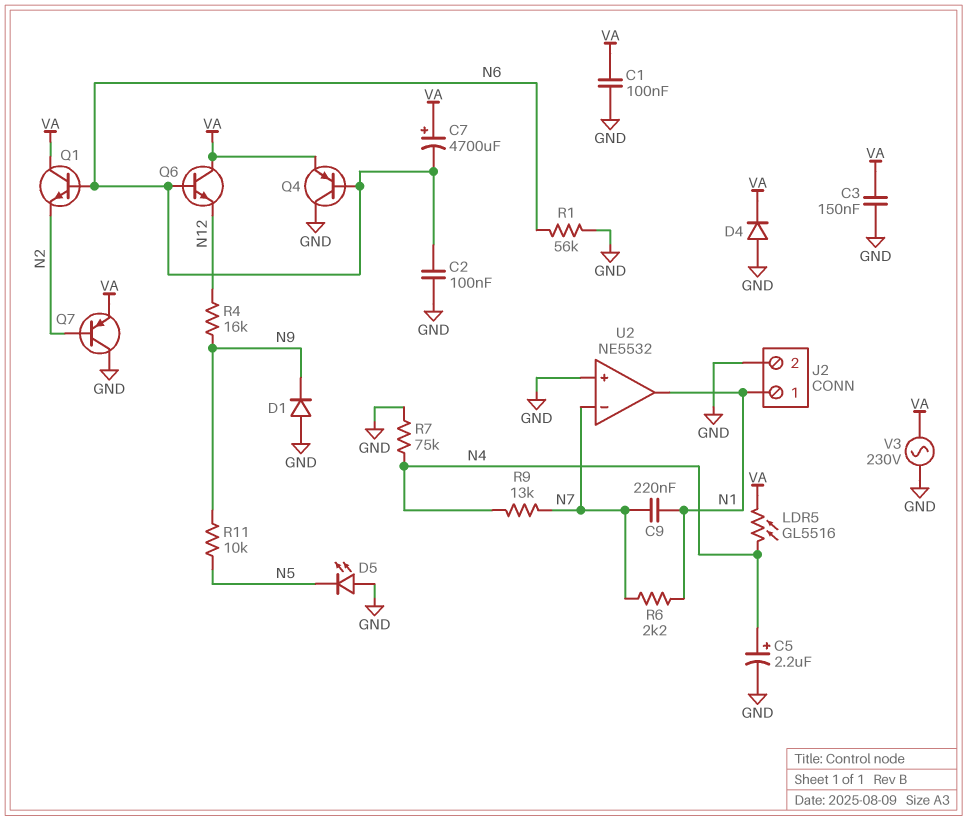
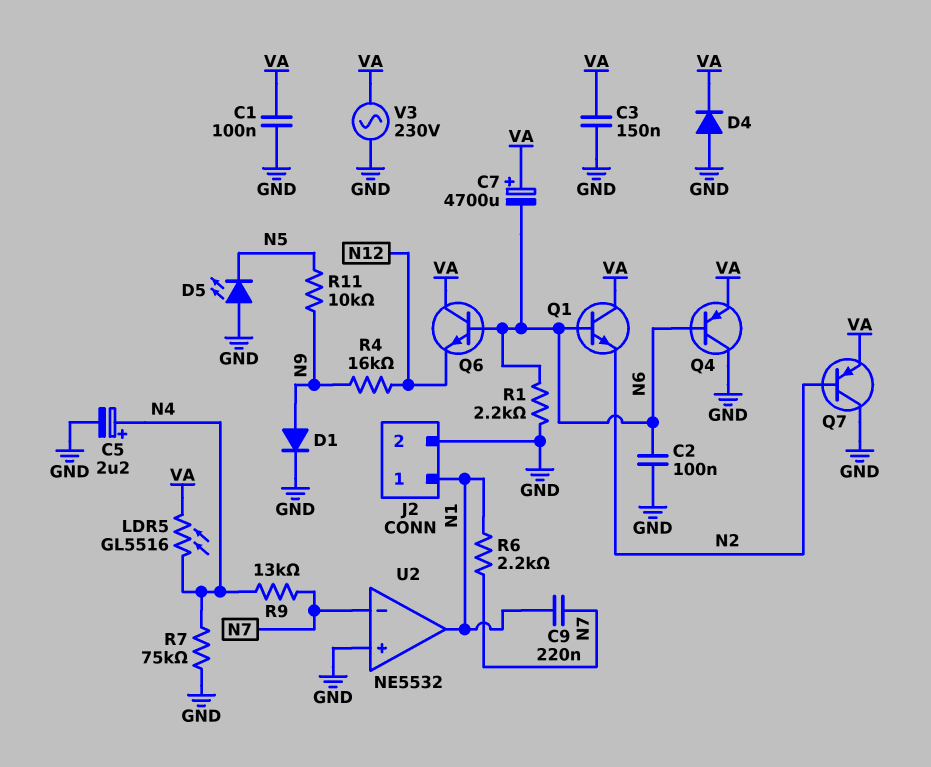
D1: diode (A GND, K N9) -> diode (A N9, K GND)
R1: 56k (GND, N6) -> 2.2k (GND, N6)

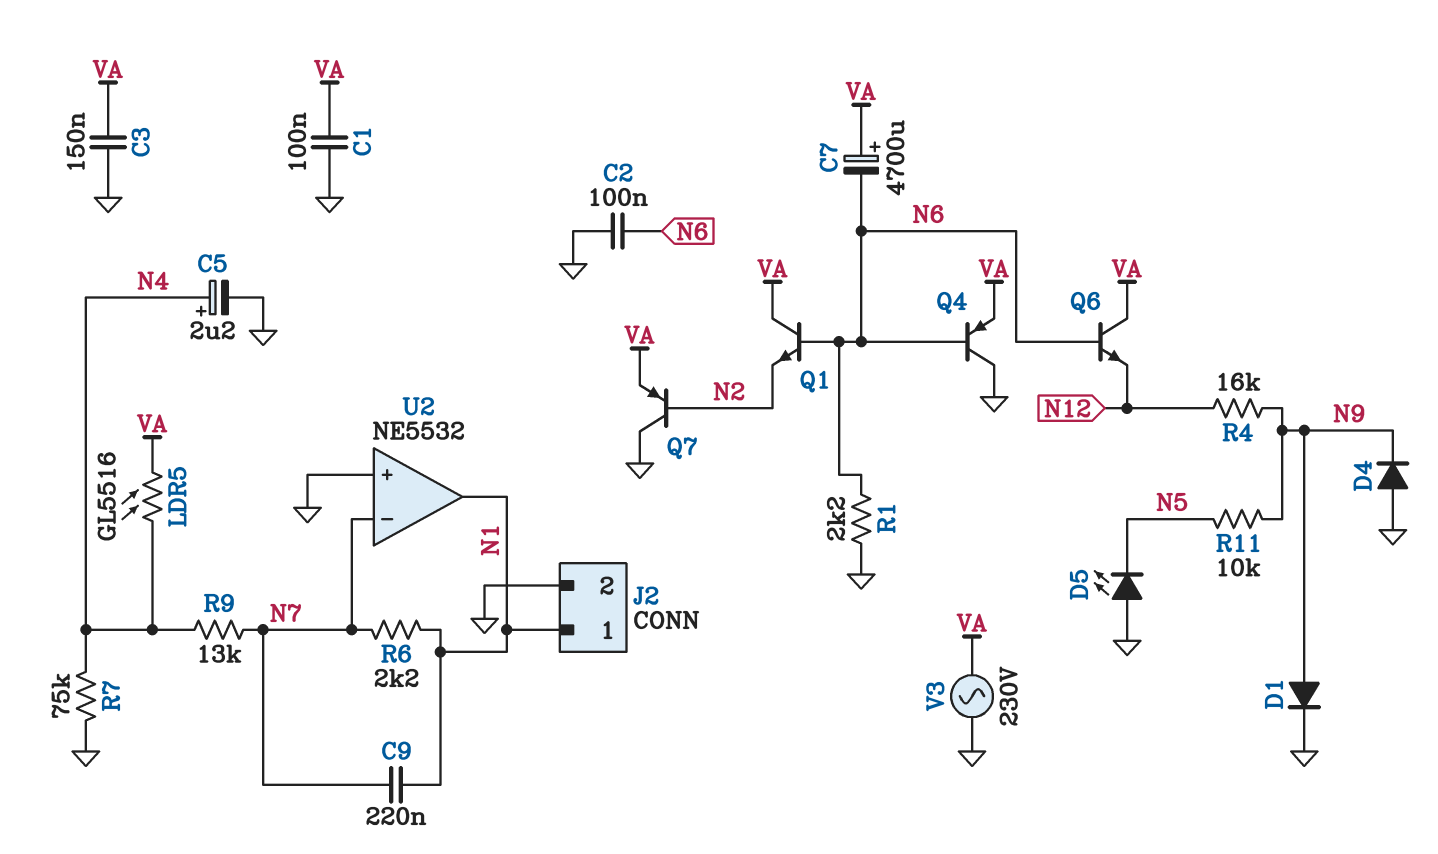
D4: diode (A GND, K VA) -> diode (A GND, K N9)

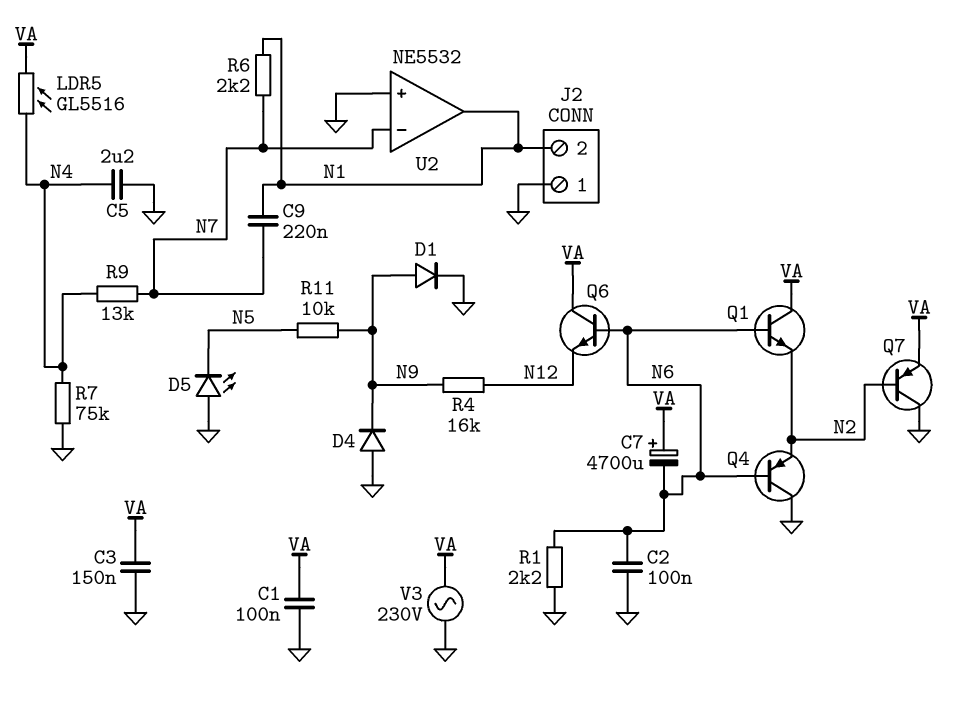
C5: 2.2uF (plus N4, minus GND) -> 2.2uF (GND, N4)
J2 pin 1: N1 -> GND
J2 pin 2: GND -> N1
Q4: PNP (B N6, C GND, E VA) -> PNP (B N6, C GND, E N2)

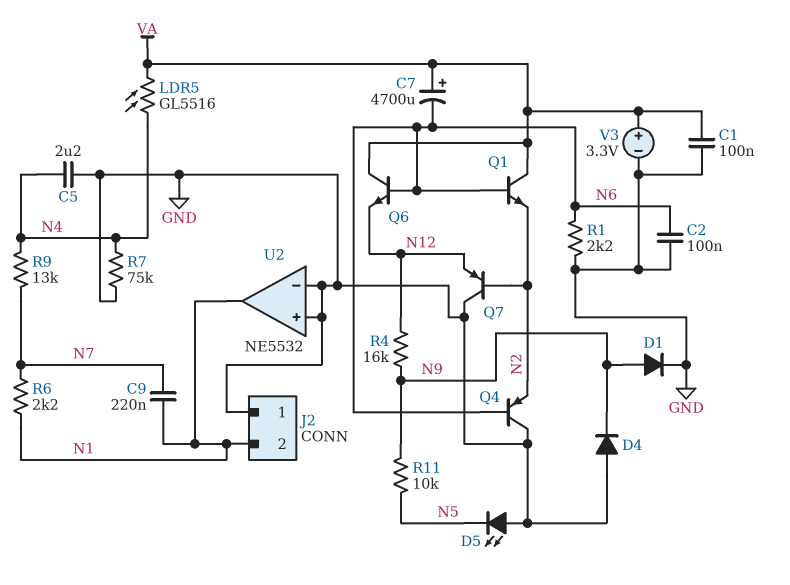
C3: 150nF (GND, VA) -> none
Q7: PNP (B N2, C GND, E VA) -> PNP (B N2, C GND, E N12)
U2 pin in-: N7 -> GND
V3: AC 230V (GND, VA) -> 3.3V (plus VA, minus GND)

